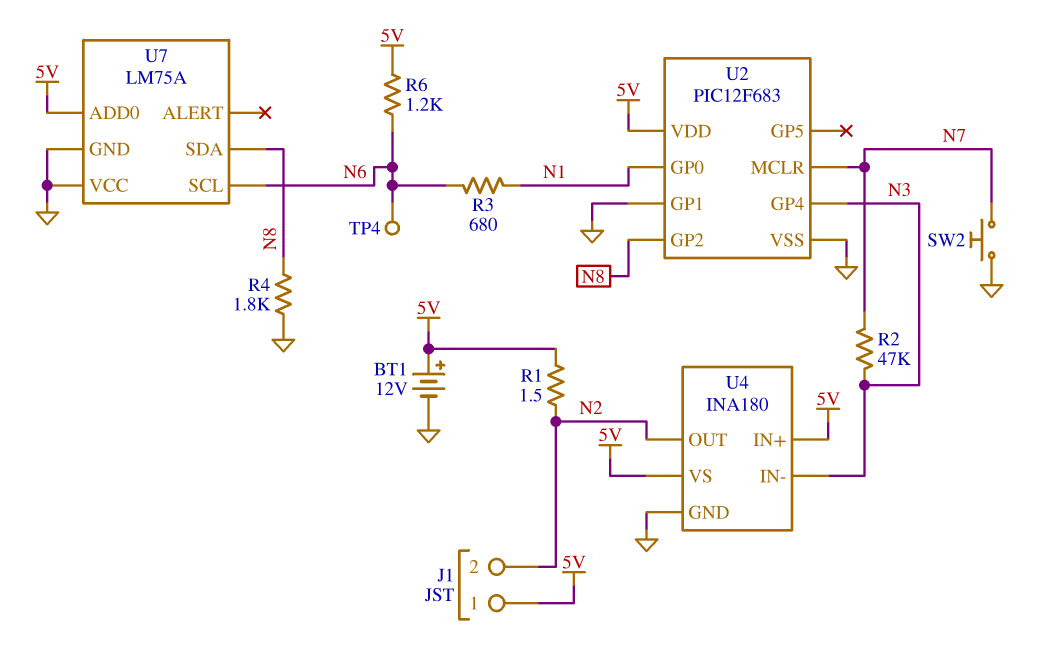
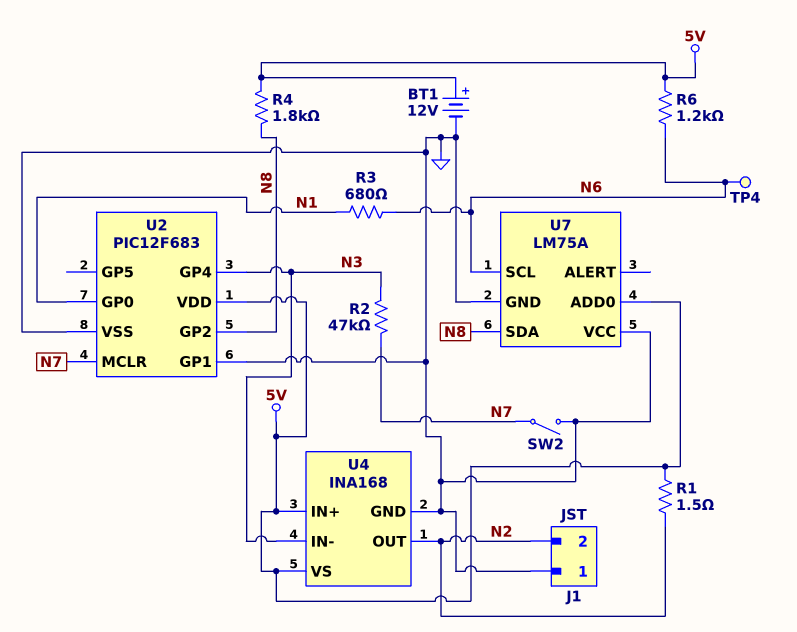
J1 pin 1: 5V -> GND
R4: 1.8k (GND, N8) -> 1.8k (5V, N8)
SW2: button (GND, N7) -> switch (GND, N7)
U4: INA180 -> INA168

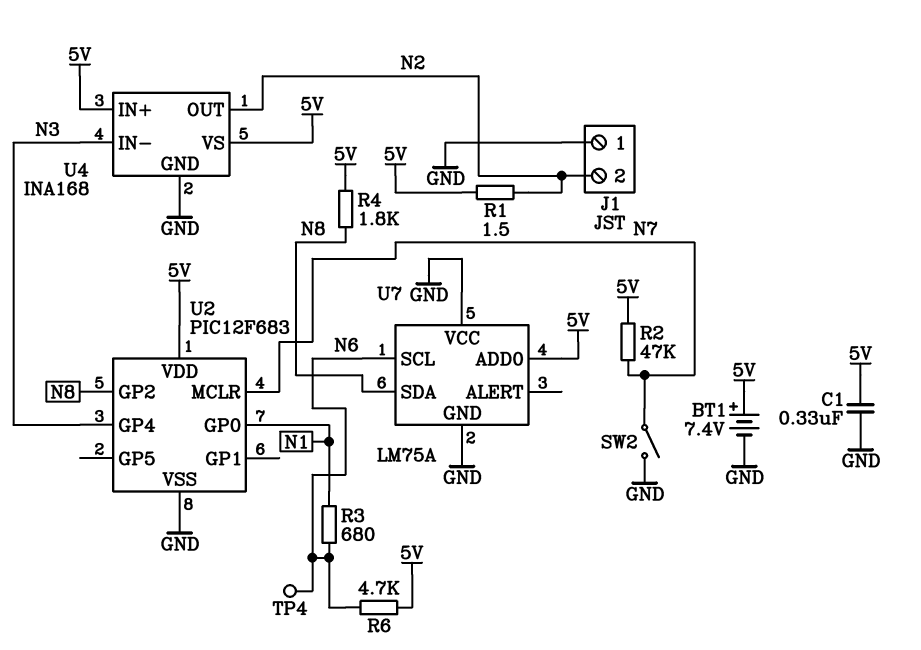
BT1: 12V (plus 5V, minus GND) -> 7.4V (plus 5V, minus GND)
C1: none -> 330nF (5V, GND)
R2: 47k (N3, N7) -> 47k (5V, N7)
R6: 1.2k (5V, N6) -> 4.7k (5V, N6)
U2 pin GP1: GND -> none

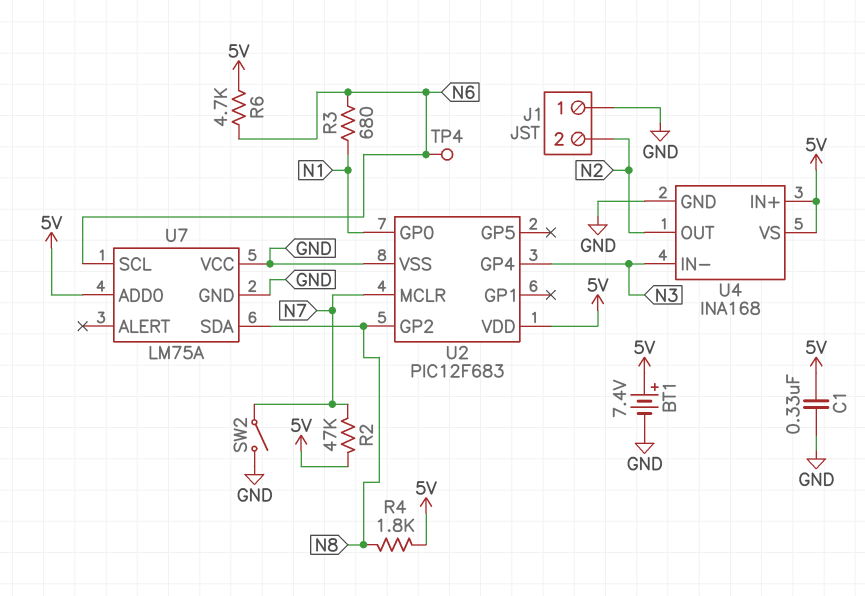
R1: 1.5 (5V, N2) -> none

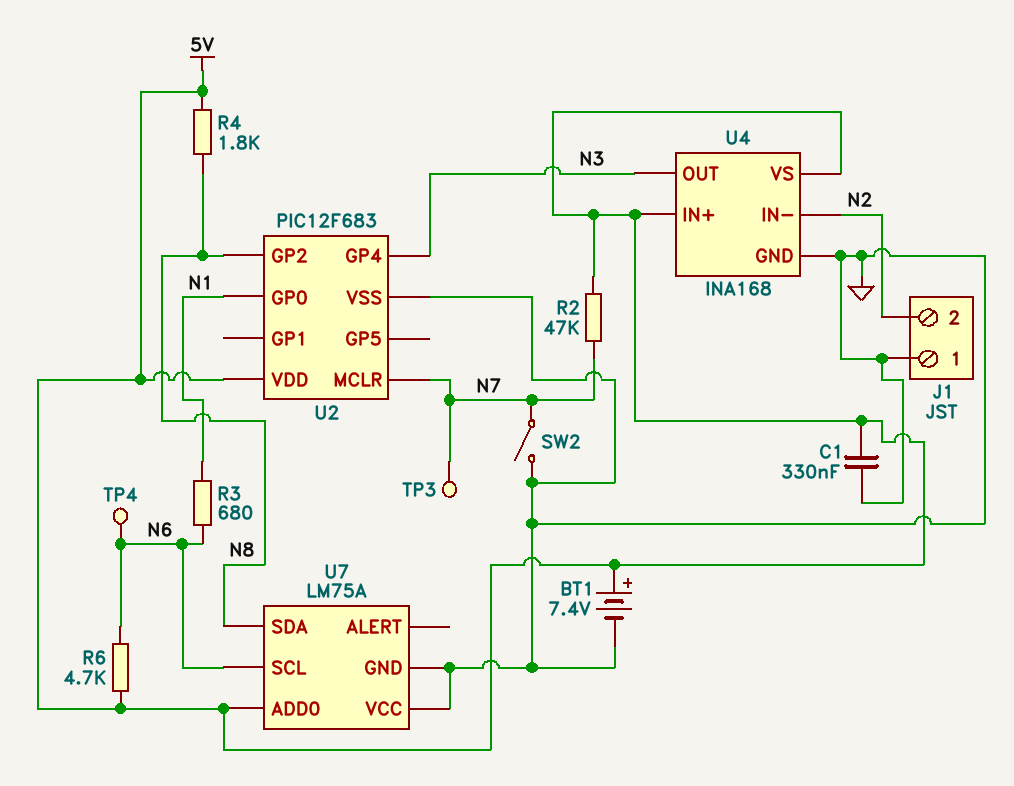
TP3: none -> test point (N7)
U4 pin IN-: N3 -> N2
U4 pin OUT: N2 -> N3

